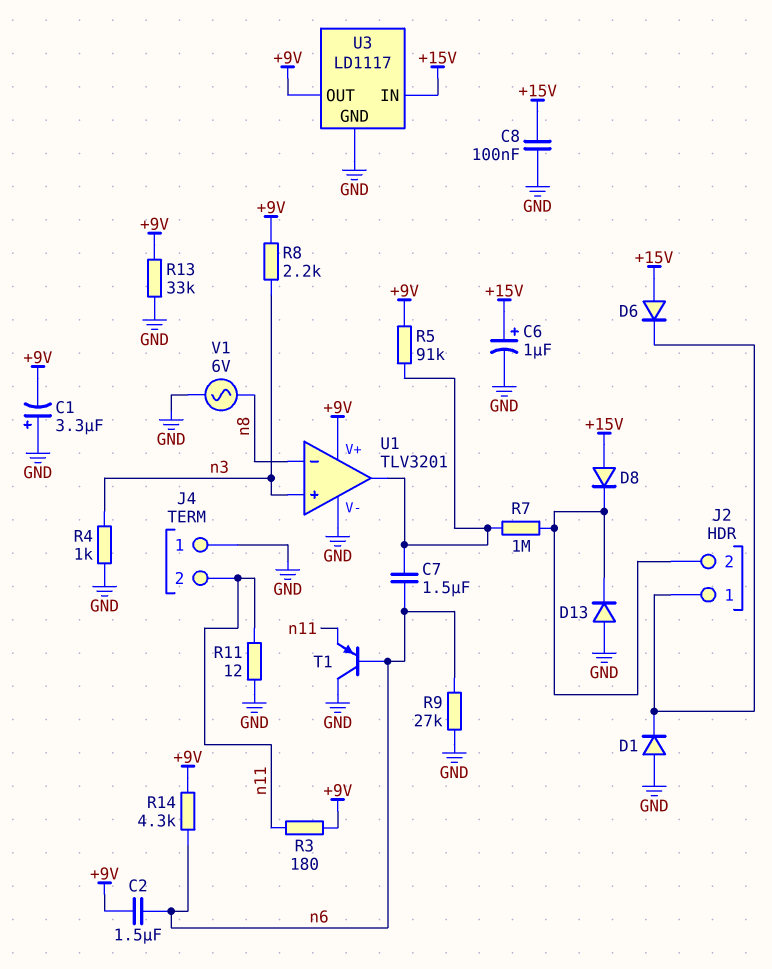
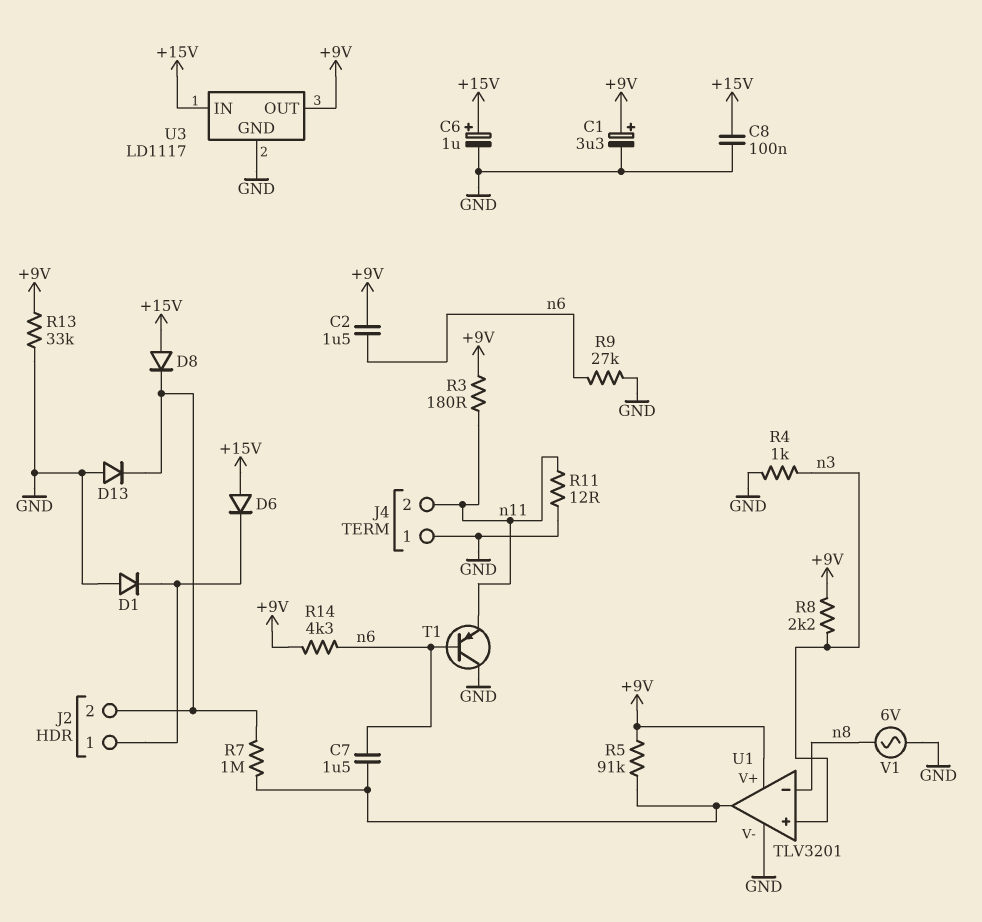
C1: 3.3uF (plus GND, minus +9V) -> 3.3uF (plus +9V, minus GND)

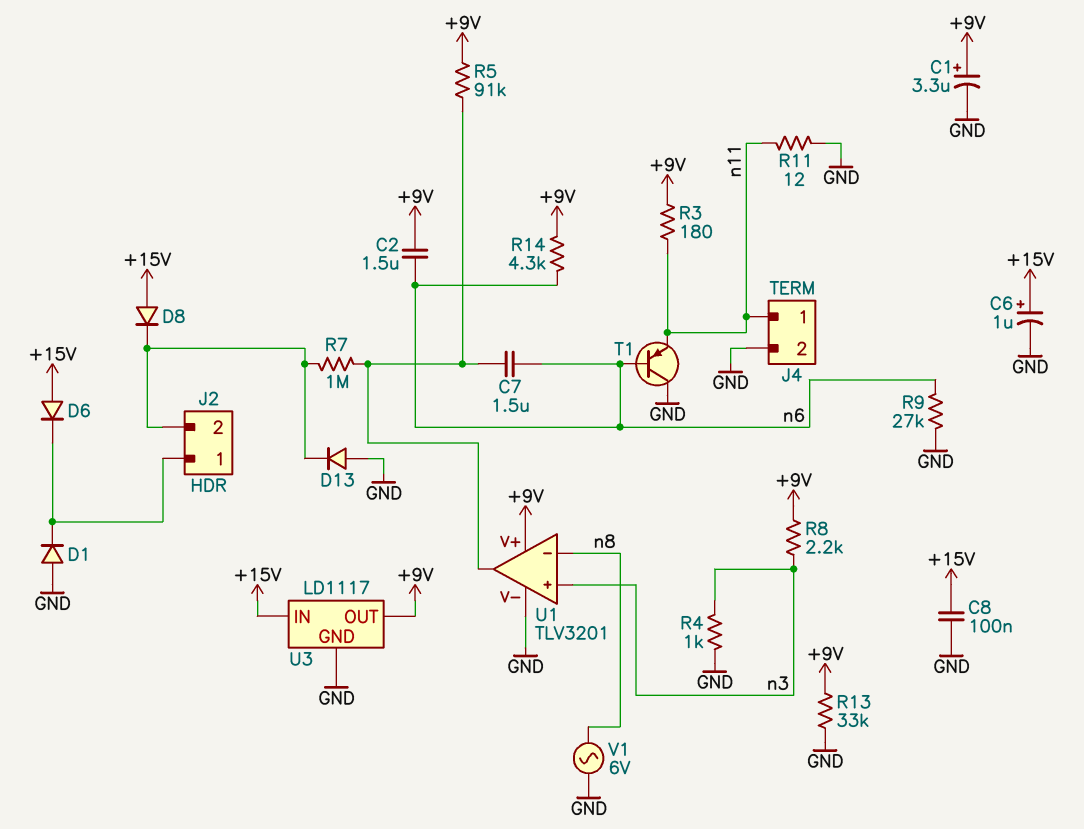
J4 pin 1: GND -> n11
J4 pin 2: n11 -> GND

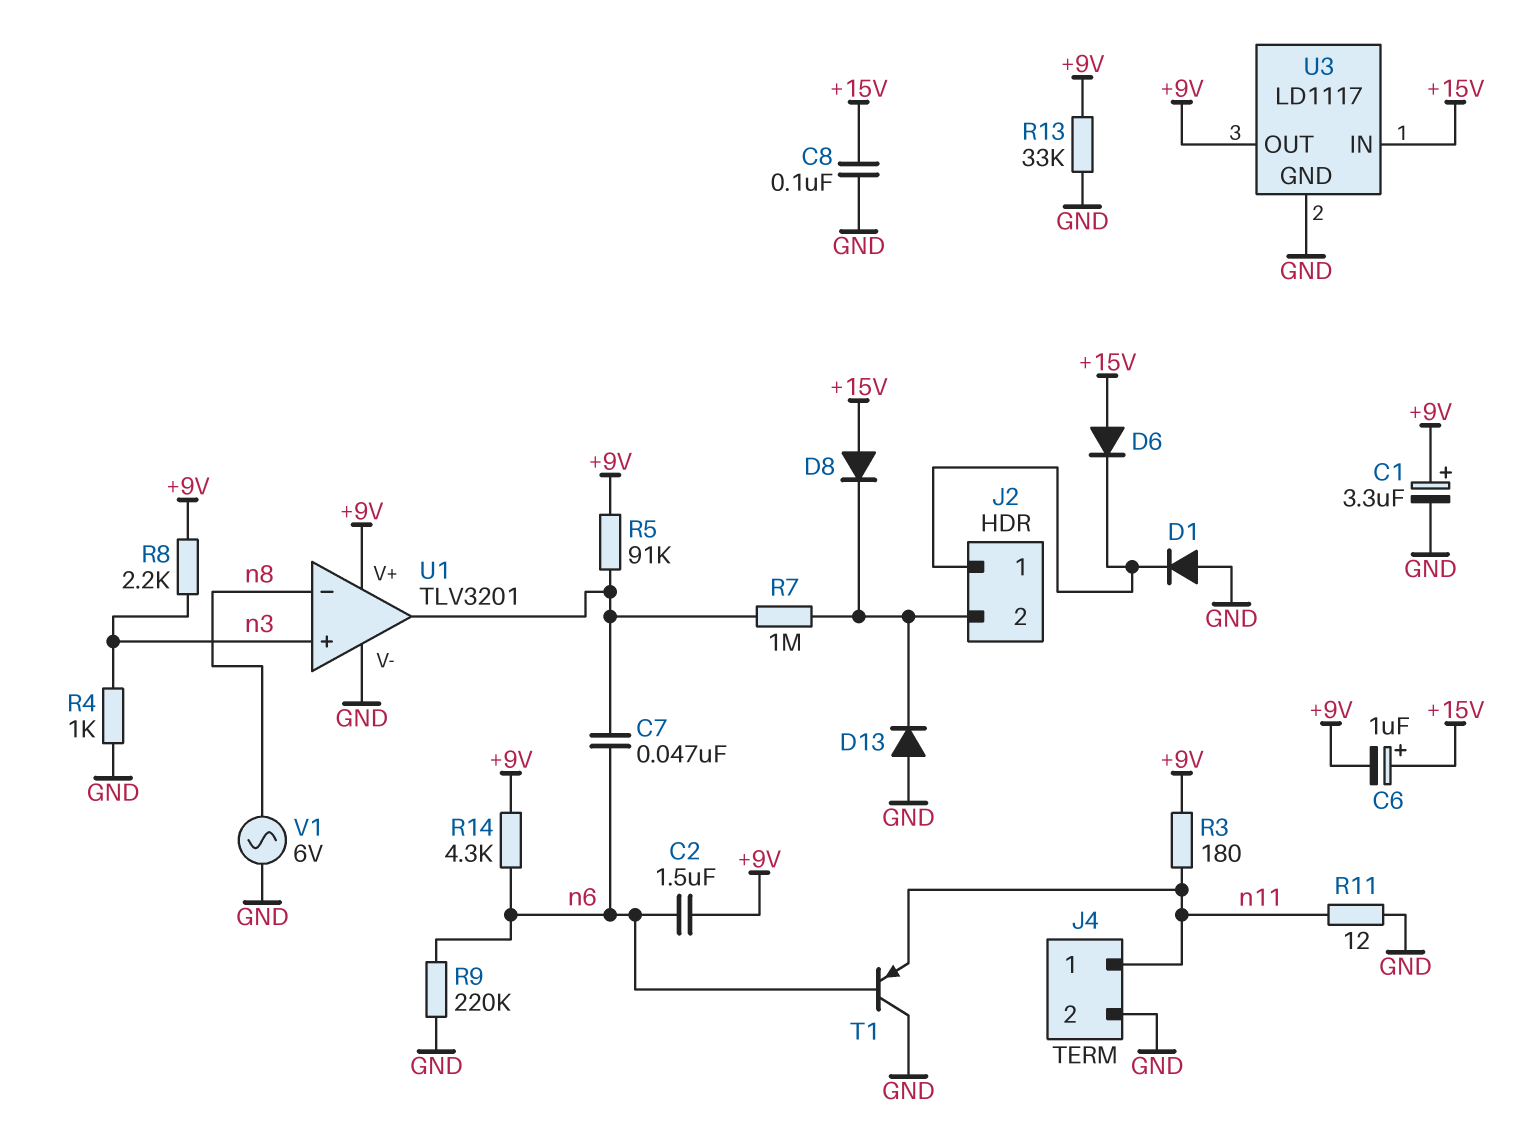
C6: 1uF (plus +15V, minus GND) -> 1uF (plus +15V, minus +9V)
C7: 1.5uF (U1/out, n6) -> 47nF (U1/out, n6)
R9: 27k (GND, n6) -> 220k (GND, n6)

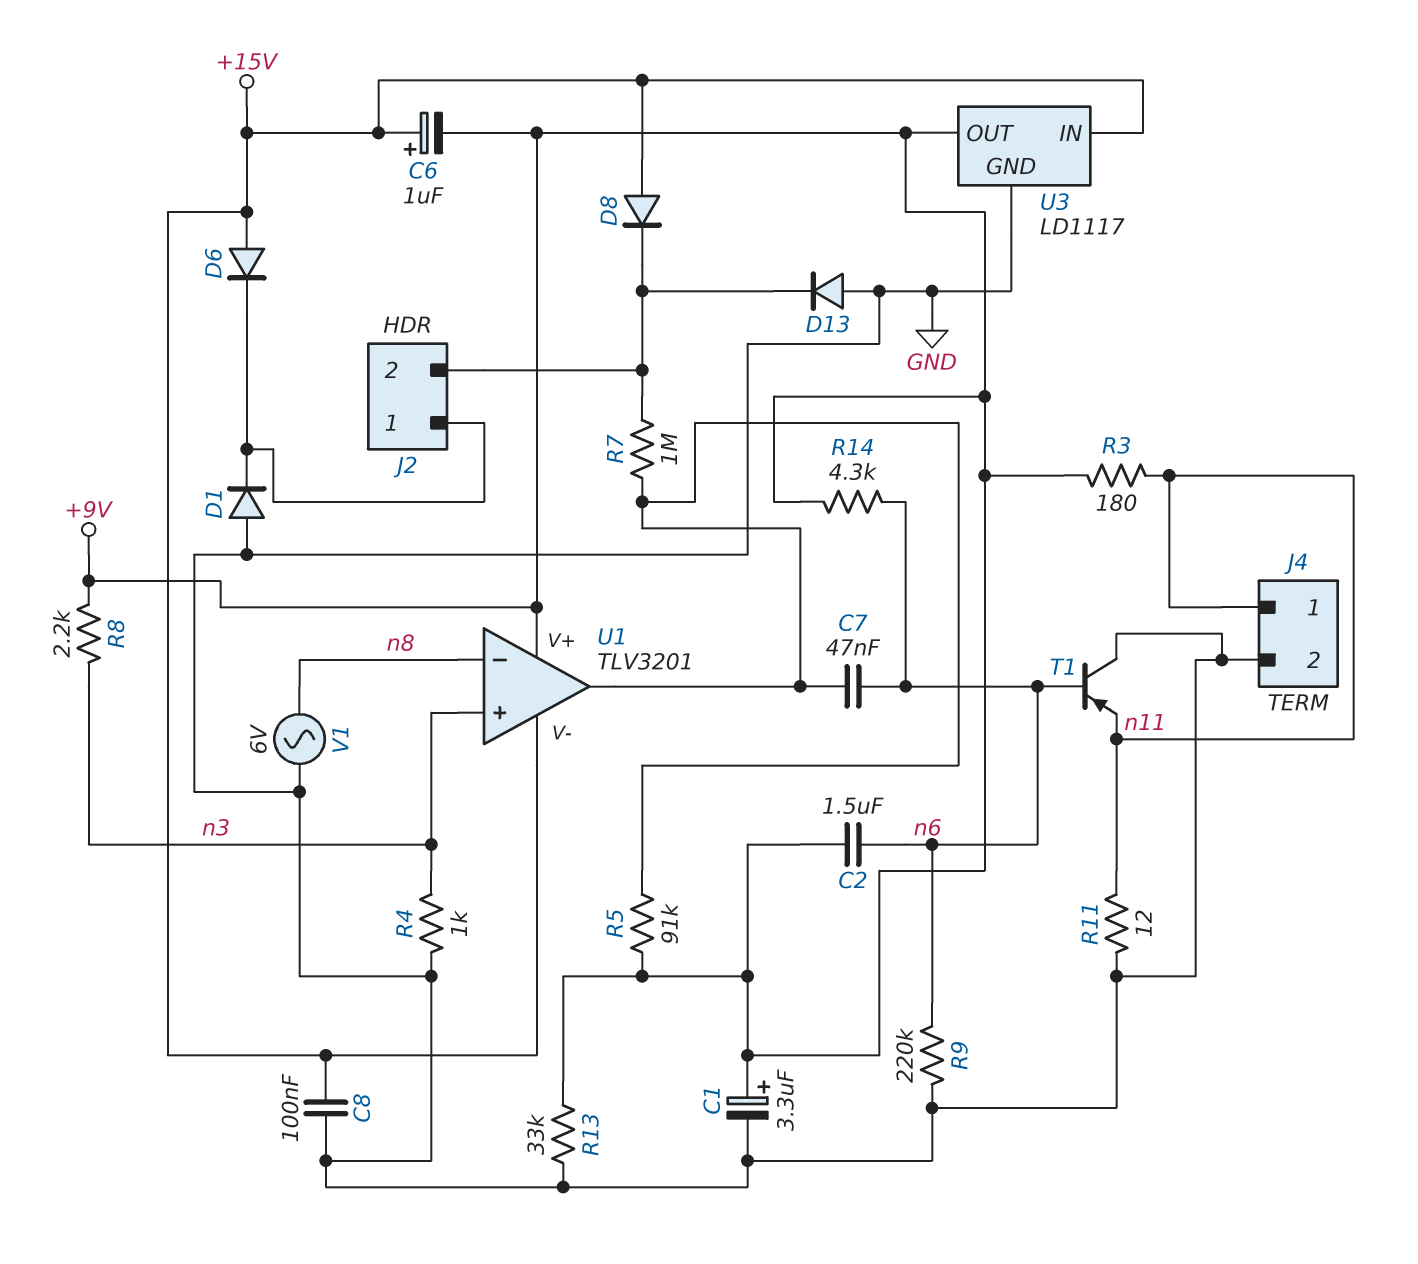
U1 pin V-: GND -> +15V

